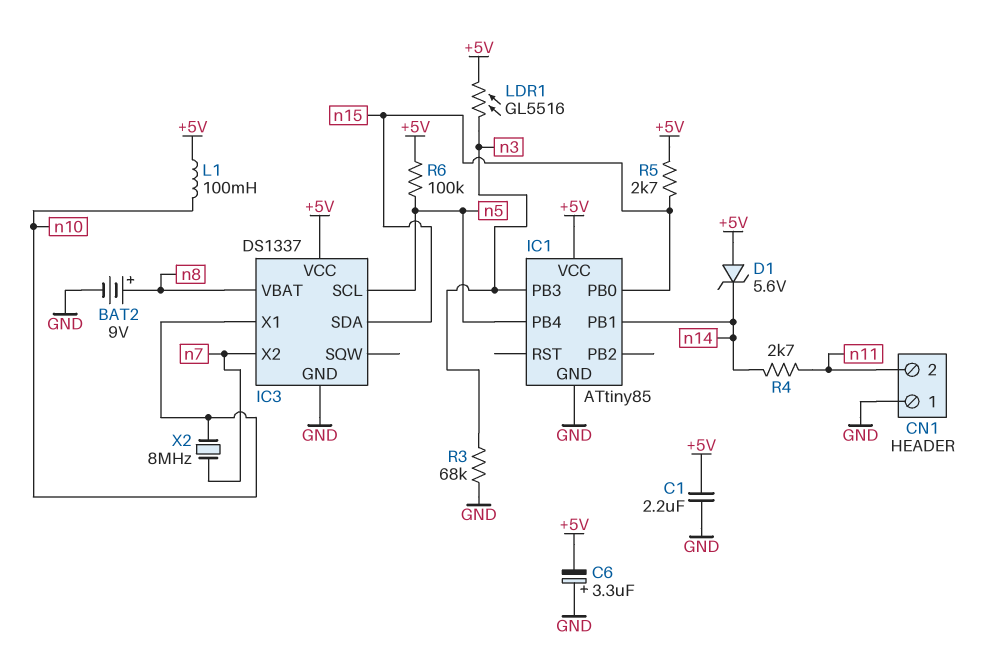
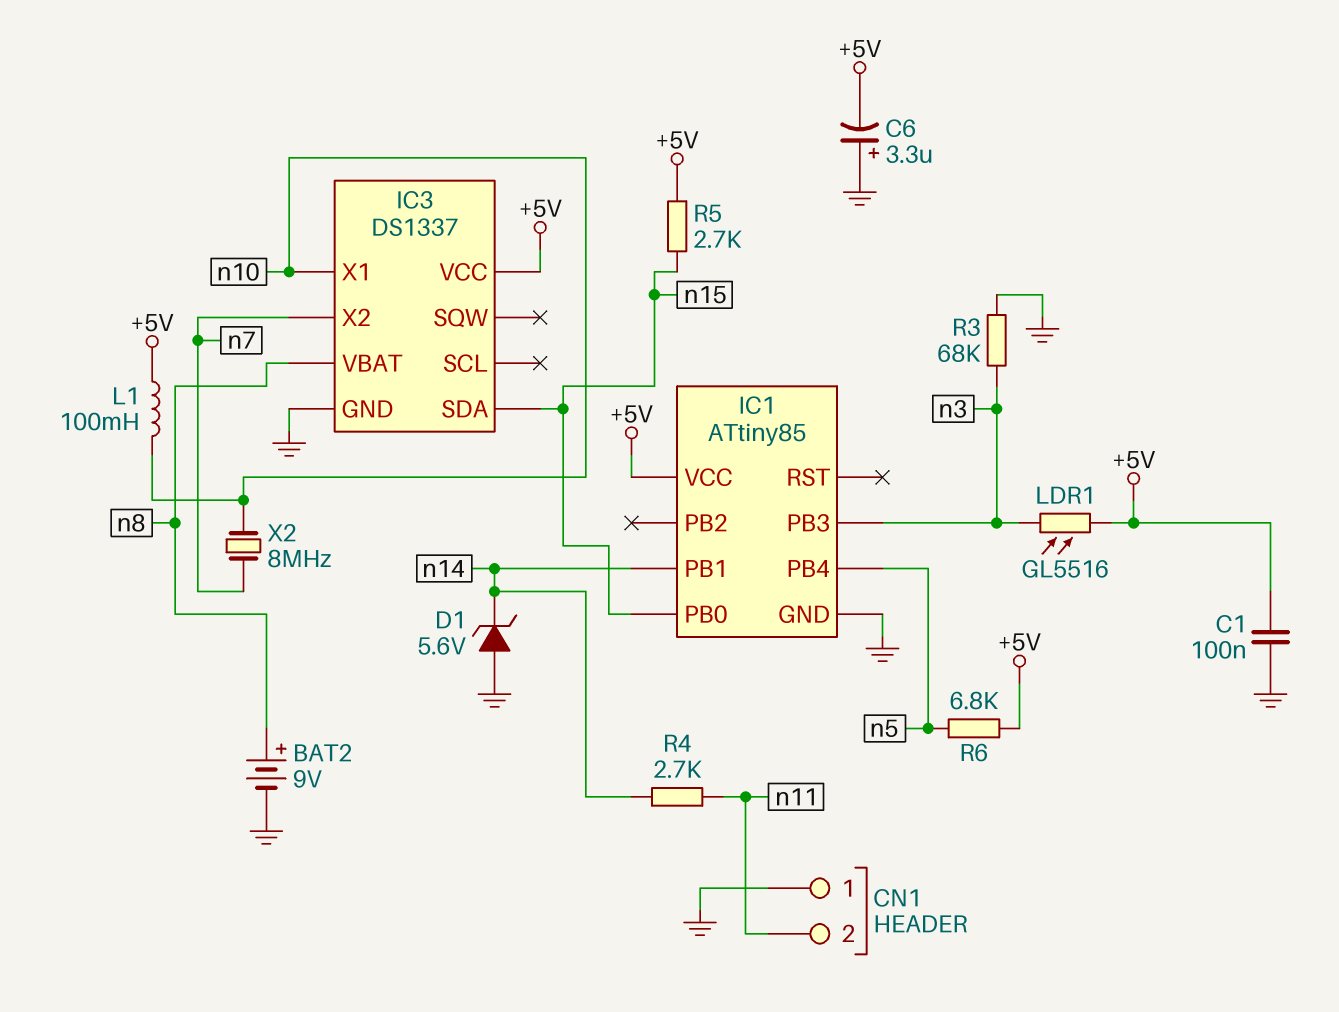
C1: 2.2uF (+5V, GND) -> 100nF (+5V, GND)
D1: zener 5.6V (A +5V, K n14) -> zener 5.6V (A GND, K n14)
IC3 pin SCL: n5 -> none
R6: 100k (+5V, n5) -> 6.8k (+5V, n5)

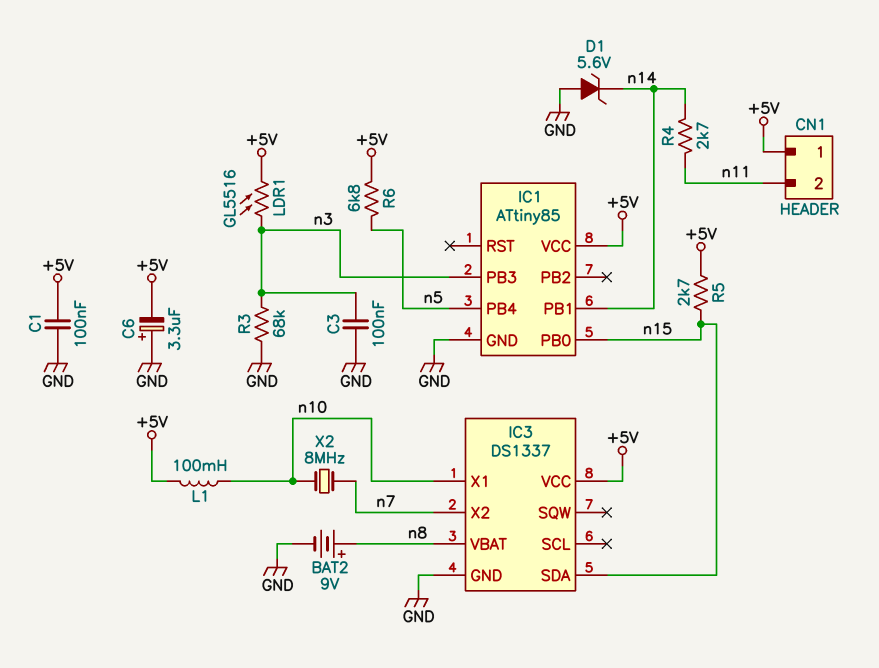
C3: none -> 100nF (GND, n3)
CN1 pin 1: GND -> +5V

